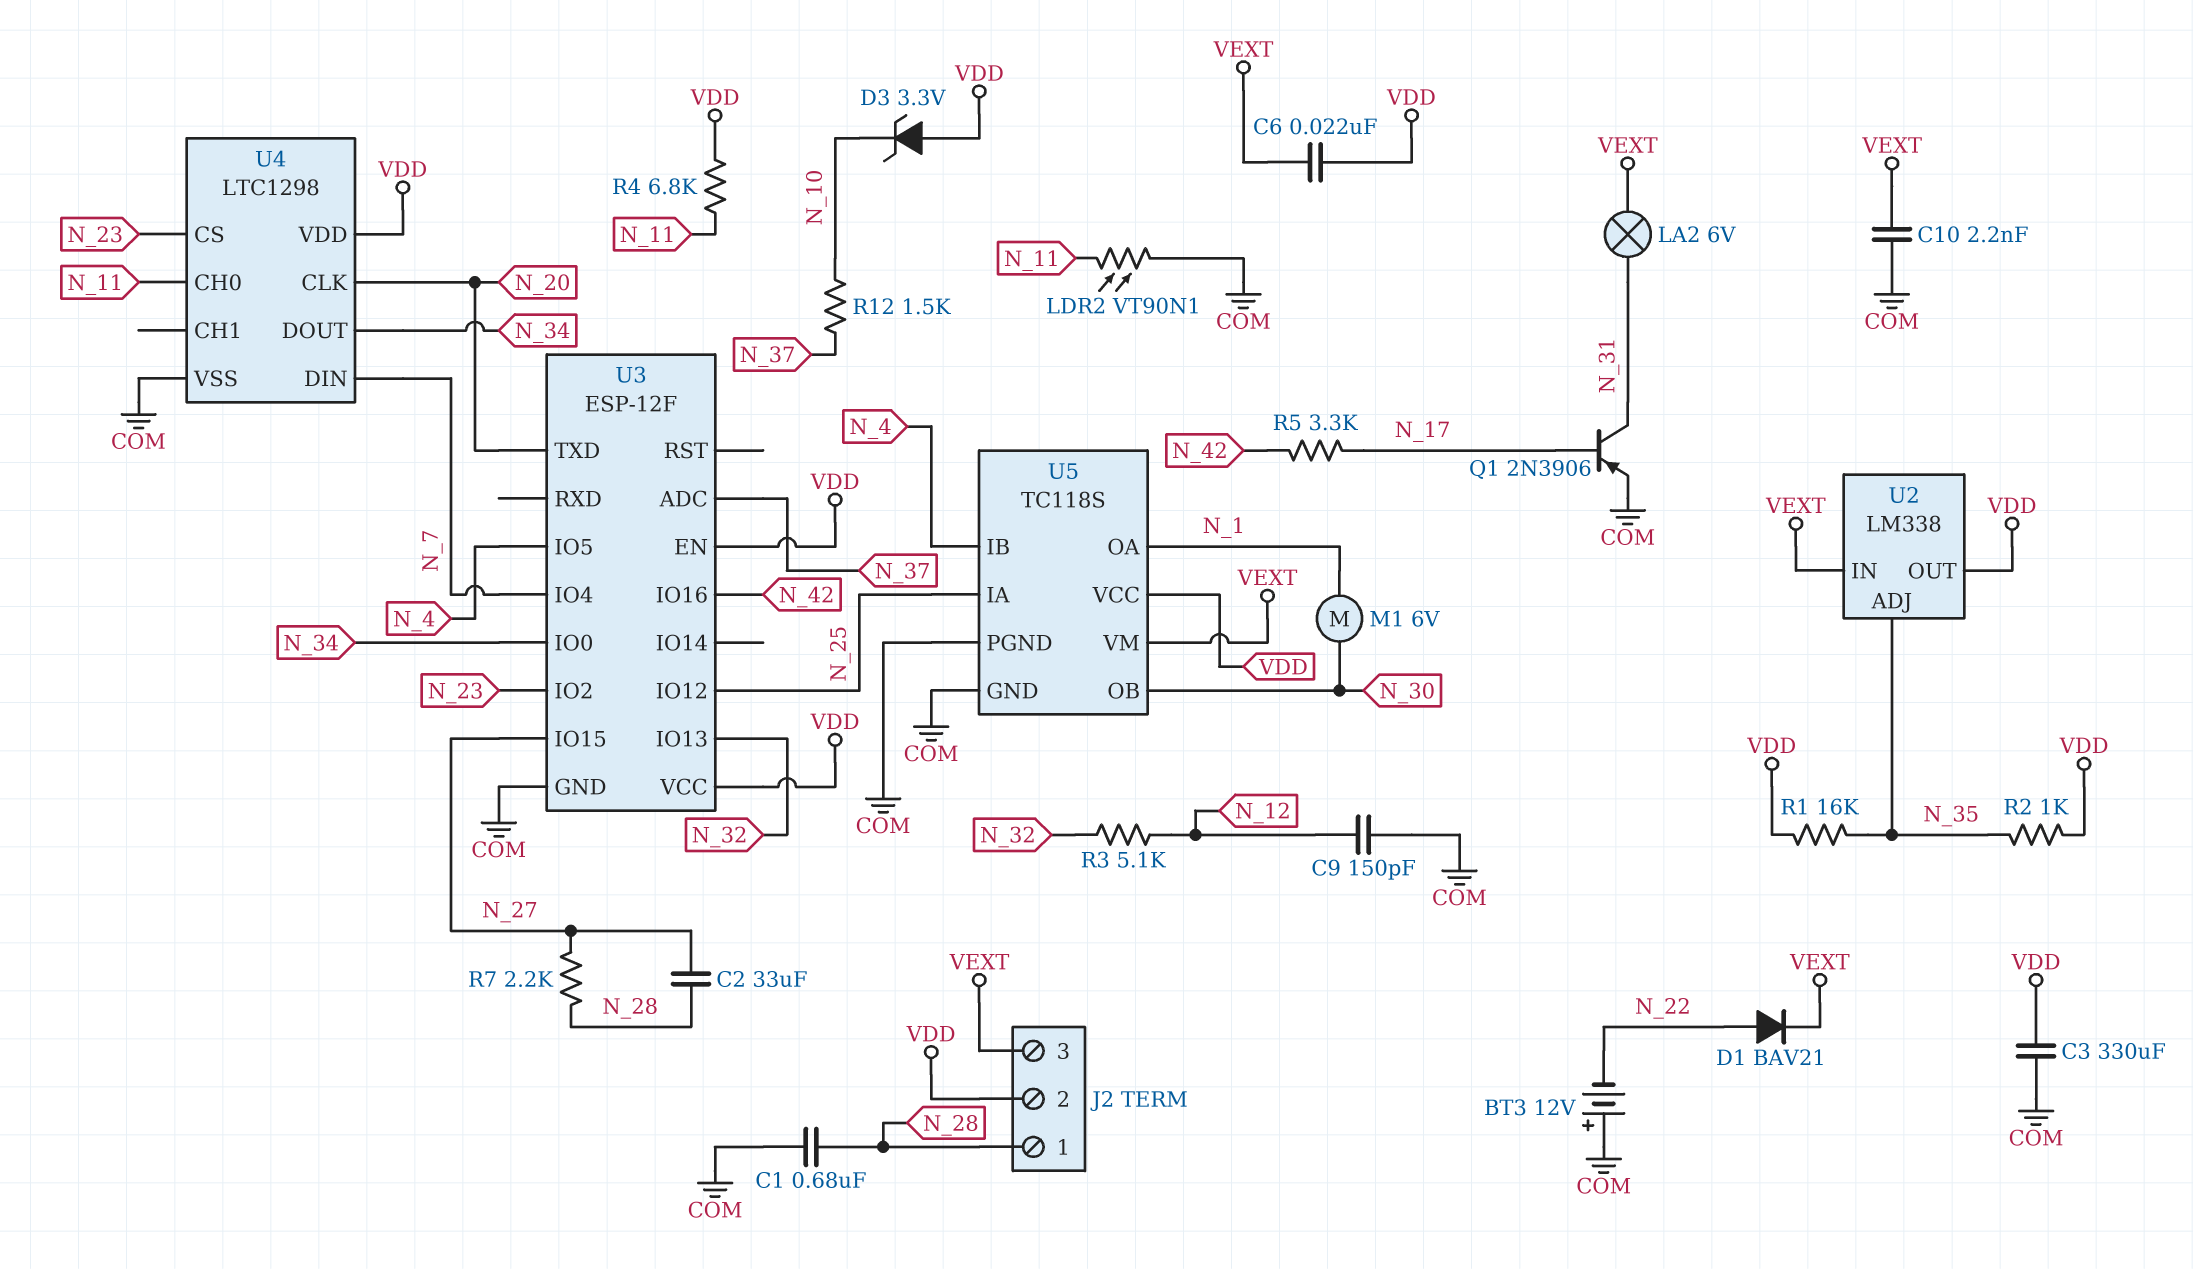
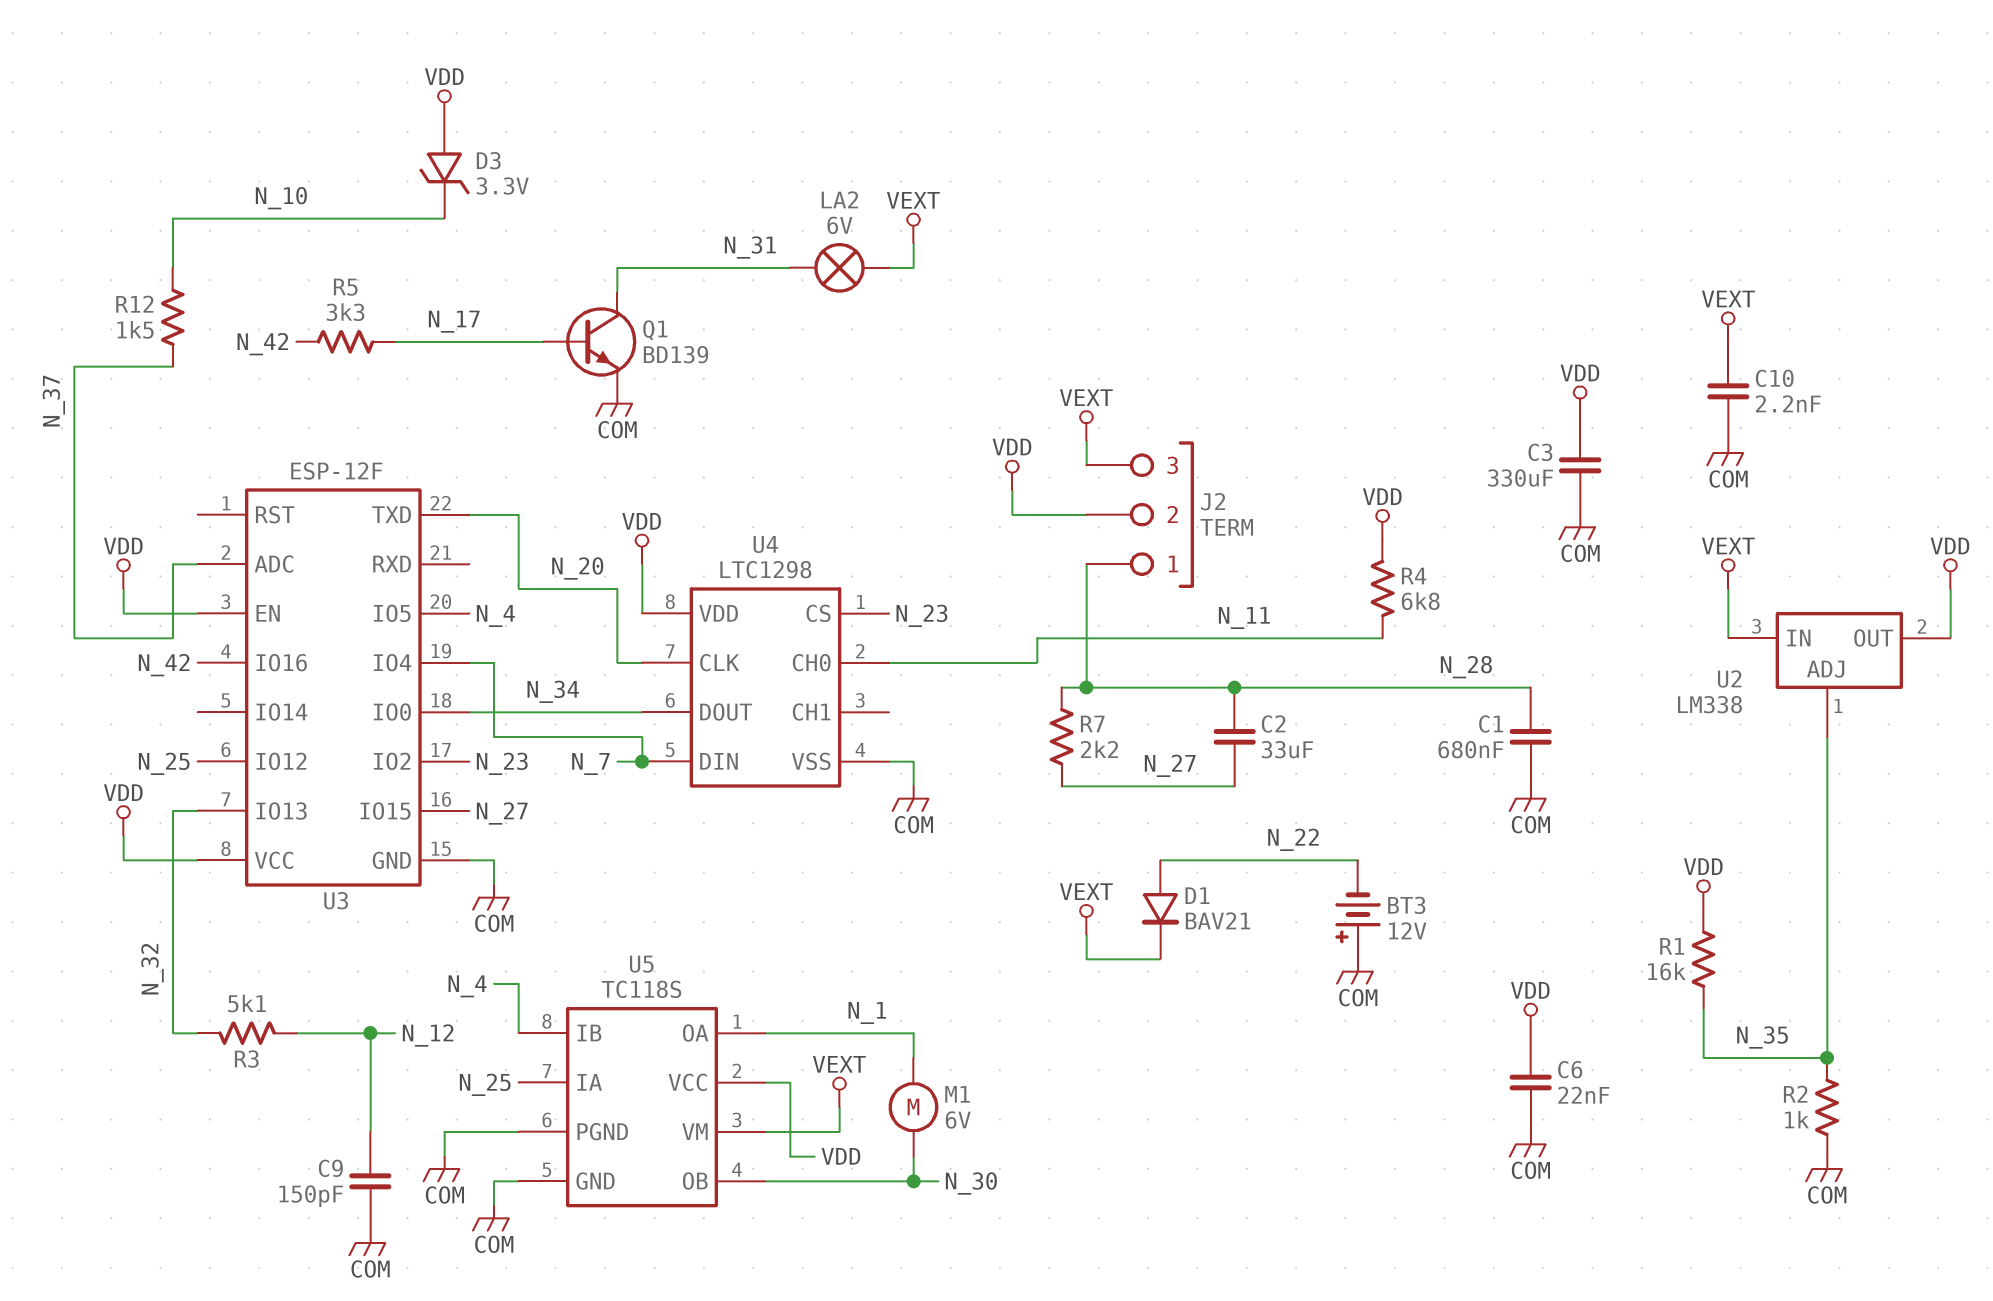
C6: 22nF (VDD, VEXT) -> 22nF (COM, VDD)
LDR2: VT90N1 (COM, N_11) -> none
Q1: PNP 2N3906 (B N_17, C N_31, E COM) -> NPN BD139 (B N_17, C N_31, E COM)
R2: 1k (N_35, VDD) -> 1k (COM, N_35)

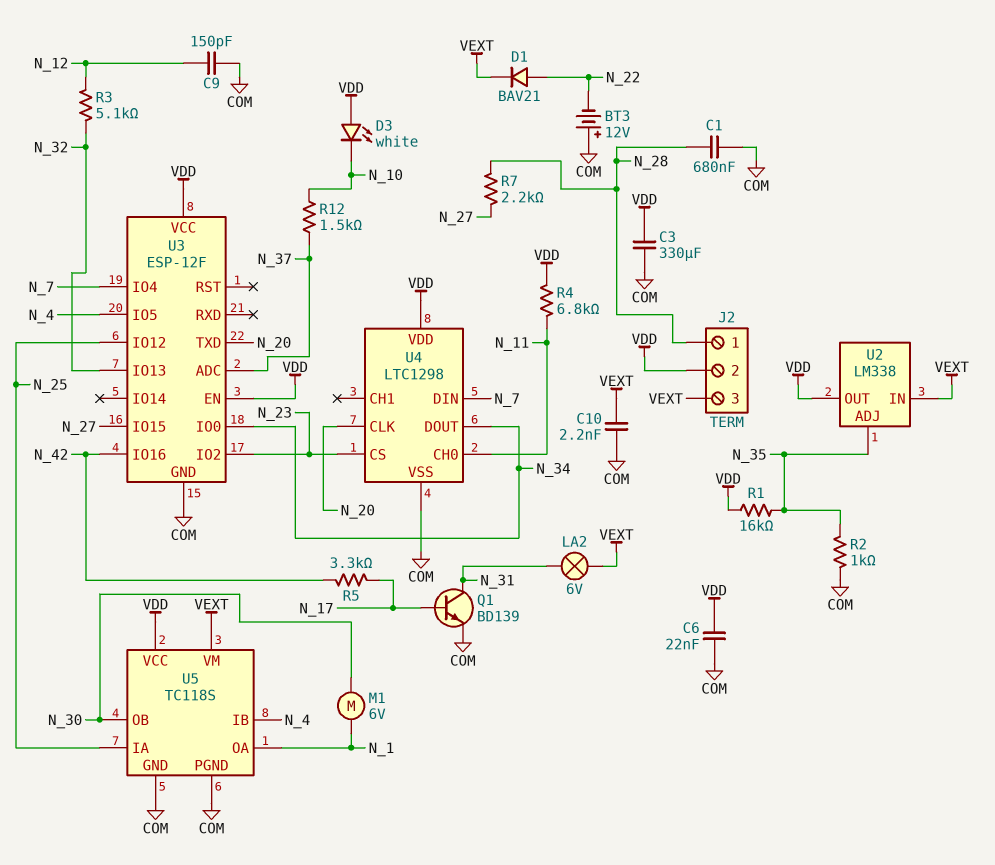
C2: 33uF (N_27, N_28) -> none
D3: zener 3.3V (A VDD, K N_10) -> LED white (A VDD, K N_10)

